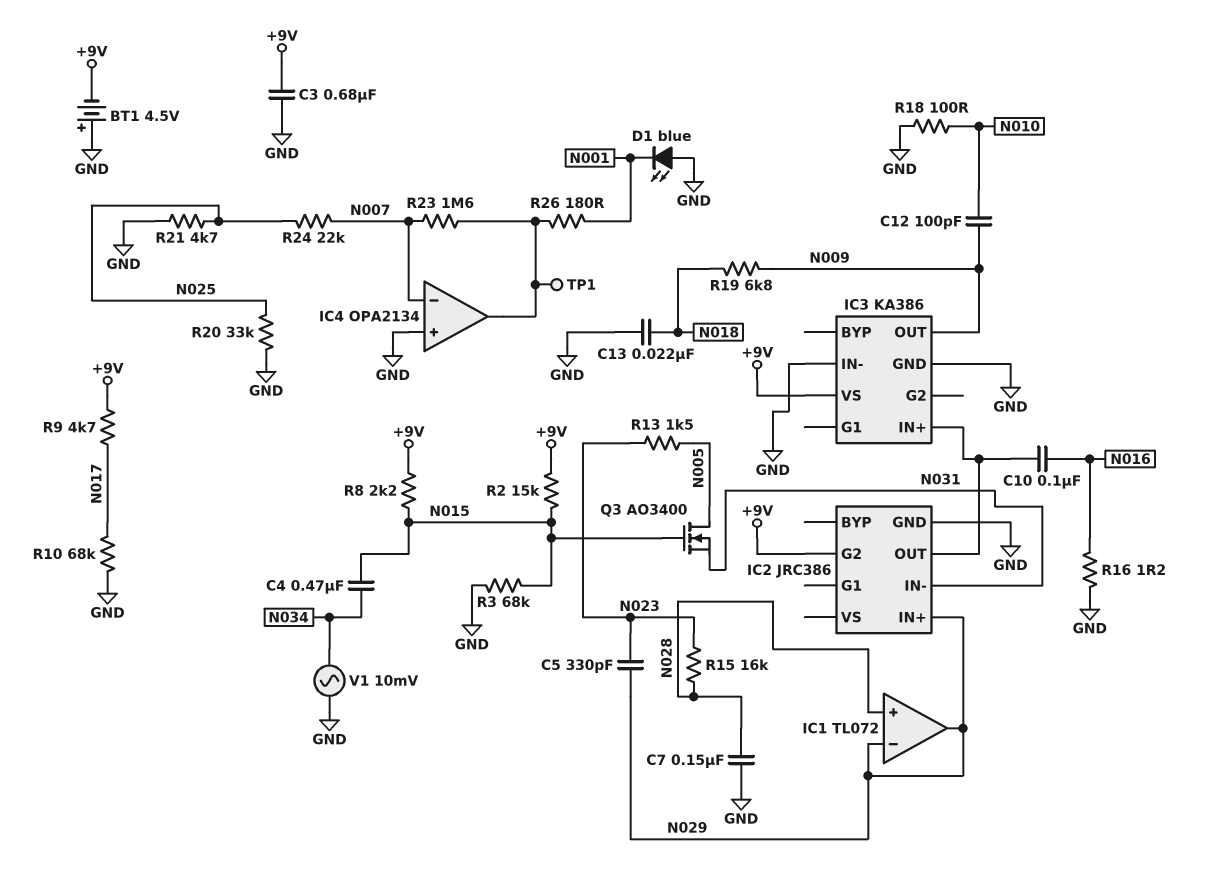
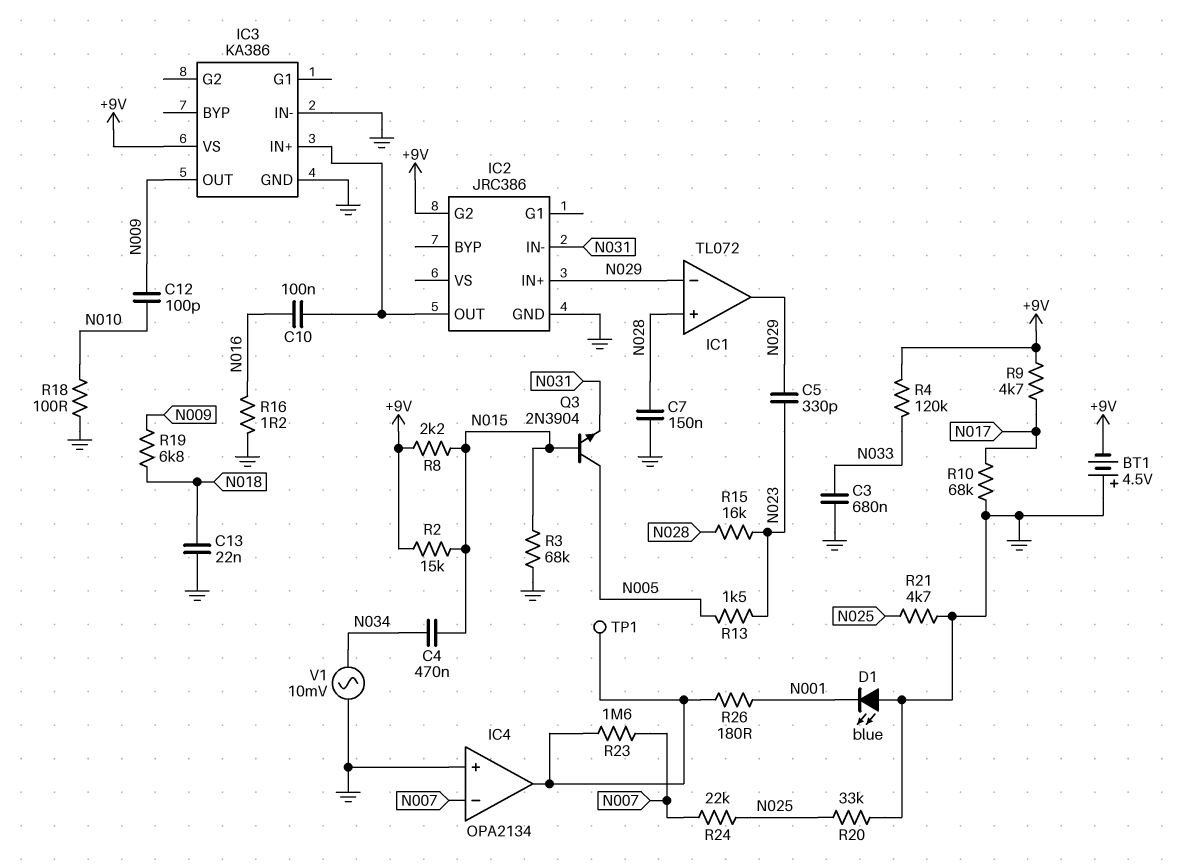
C3: 680nF (+9V, GND) -> 680nF (GND, N033)
Q3: NMOS AO3400 (G N015, D N005, S N031) -> NPN 2N3904 (B N015, C N005, E N031)
R4: none -> 120k (+9V, N033)

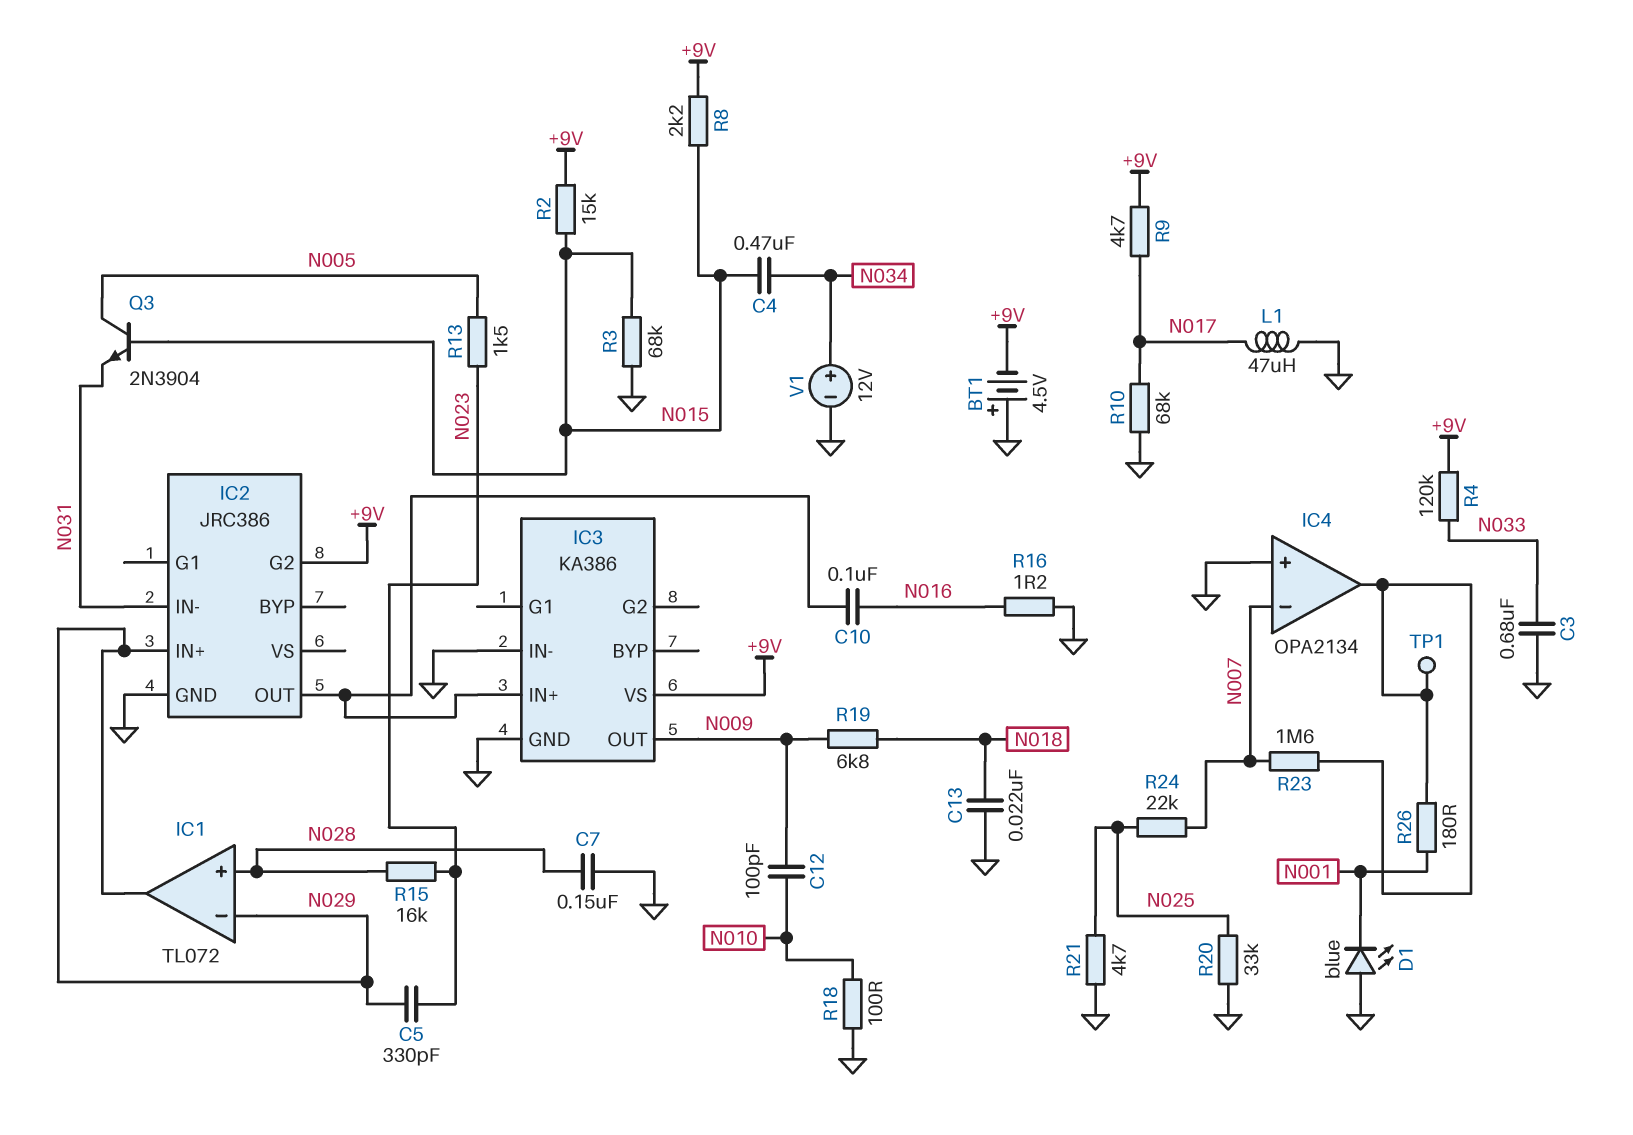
L1: none -> 47uH (GND, N017)
V1: AC 10mV (GND, N034) -> 12V (plus N034, minus GND)

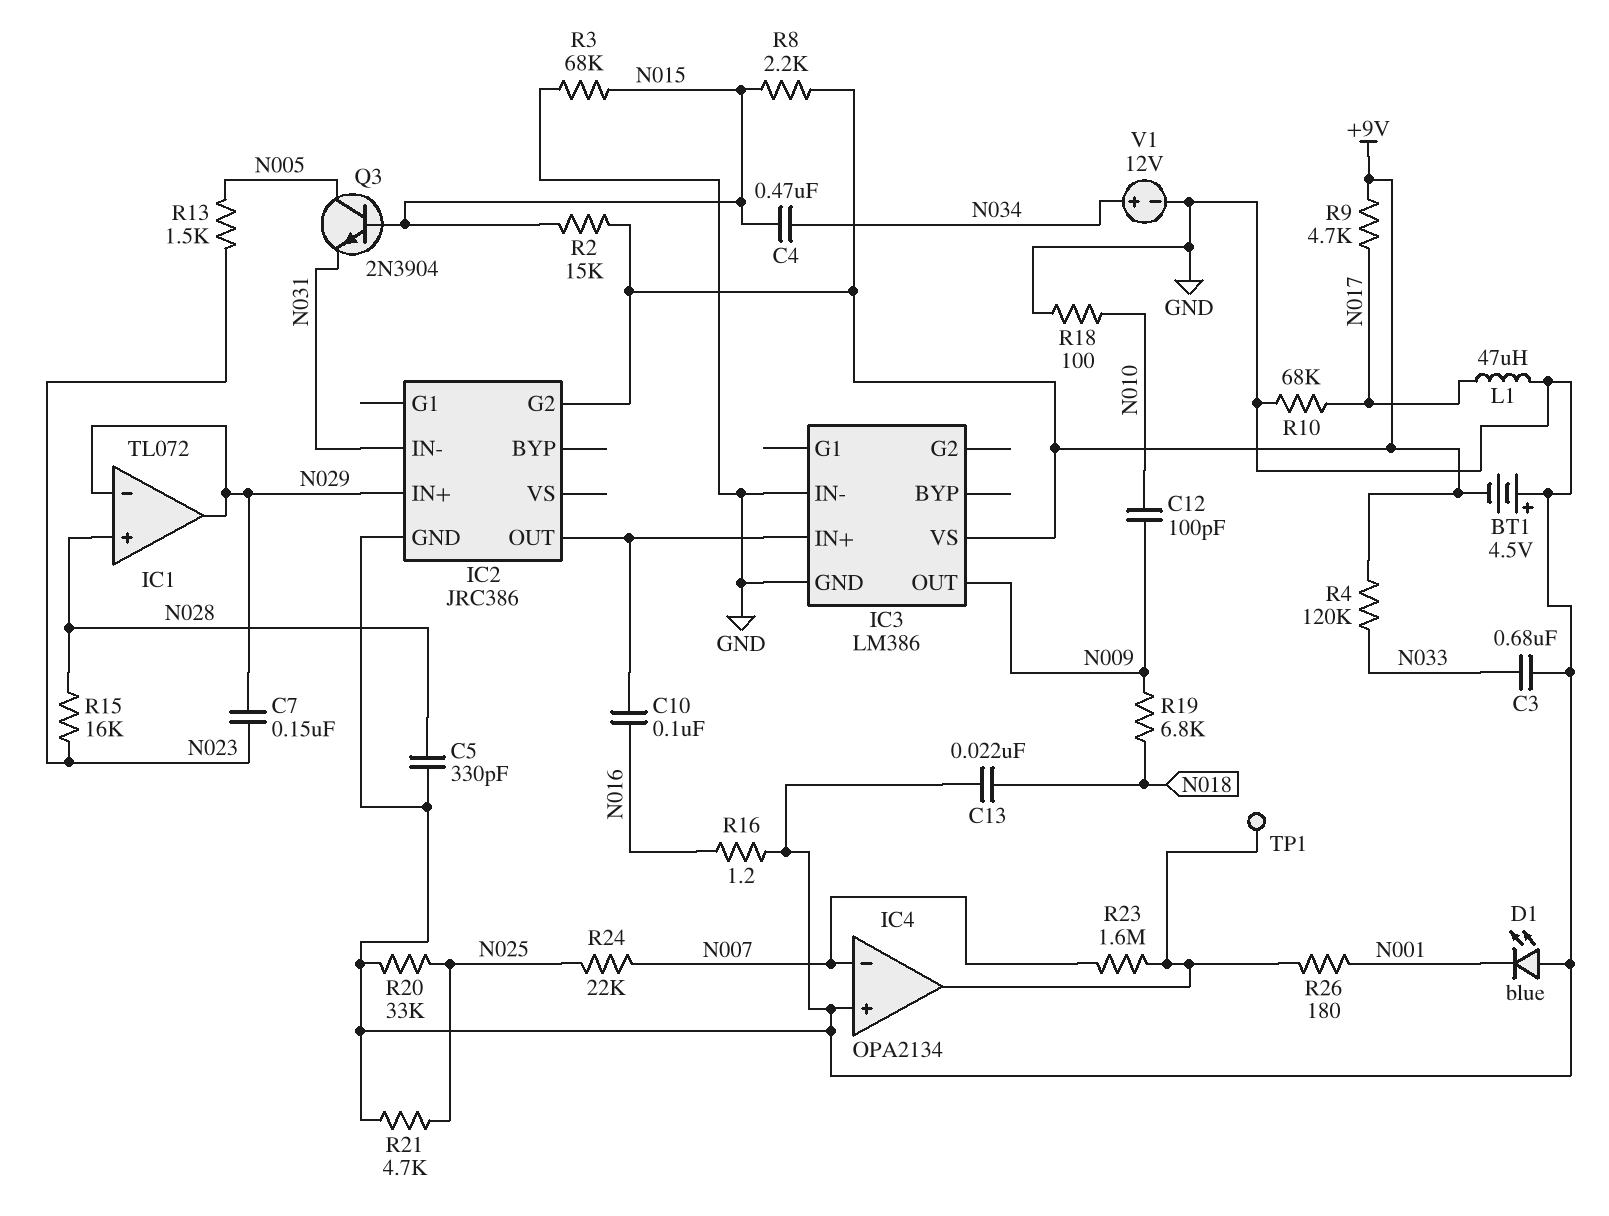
C5: 330pF (N023, N029) -> 330pF (GND, N028)
C7: 150nF (GND, N028) -> 150nF (N023, N029)
IC3: KA386 -> LM386

